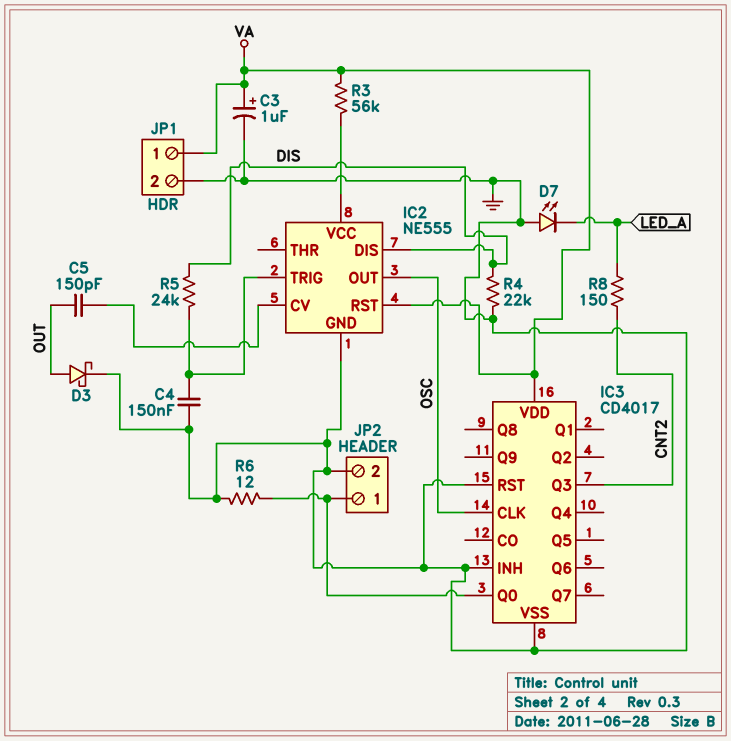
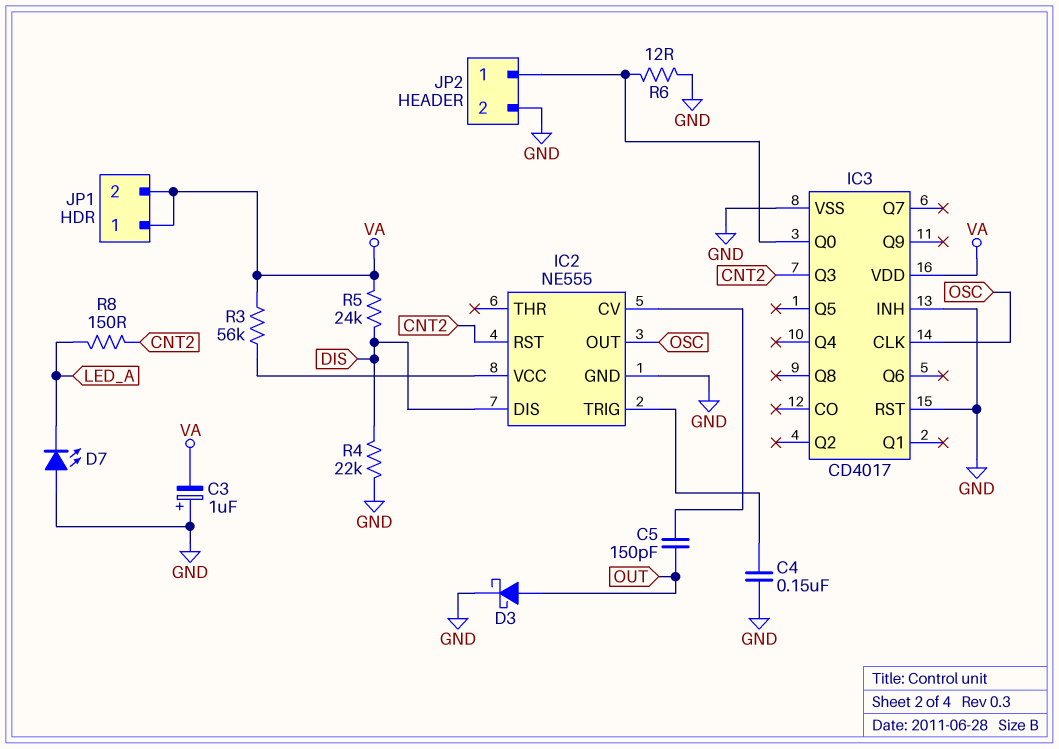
C3: 1uF (plus VA, minus GND) -> 1uF (plus GND, minus VA)
IC2 pin RST: VA -> CNT2
JP1 pin 2: GND -> VA
R5: 24k (DIS, IC2/TRIG) -> 24k (DIS, VA)

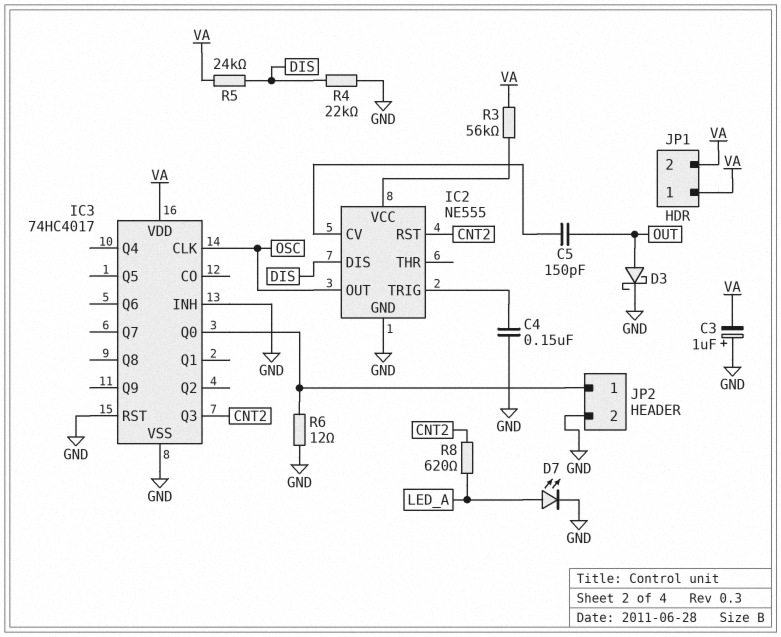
D7: LED (A GND, K LED_A) -> LED (A LED_A, K GND)
IC3: CD4017 -> 74HC4017
R8: 150 (CNT2, LED_A) -> 620 (CNT2, LED_A)

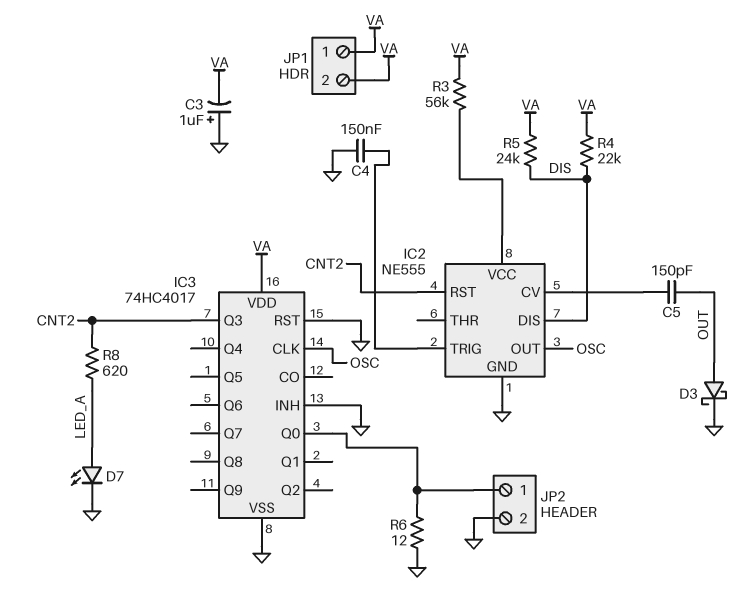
R4: 22k (DIS, GND) -> 22k (DIS, VA)

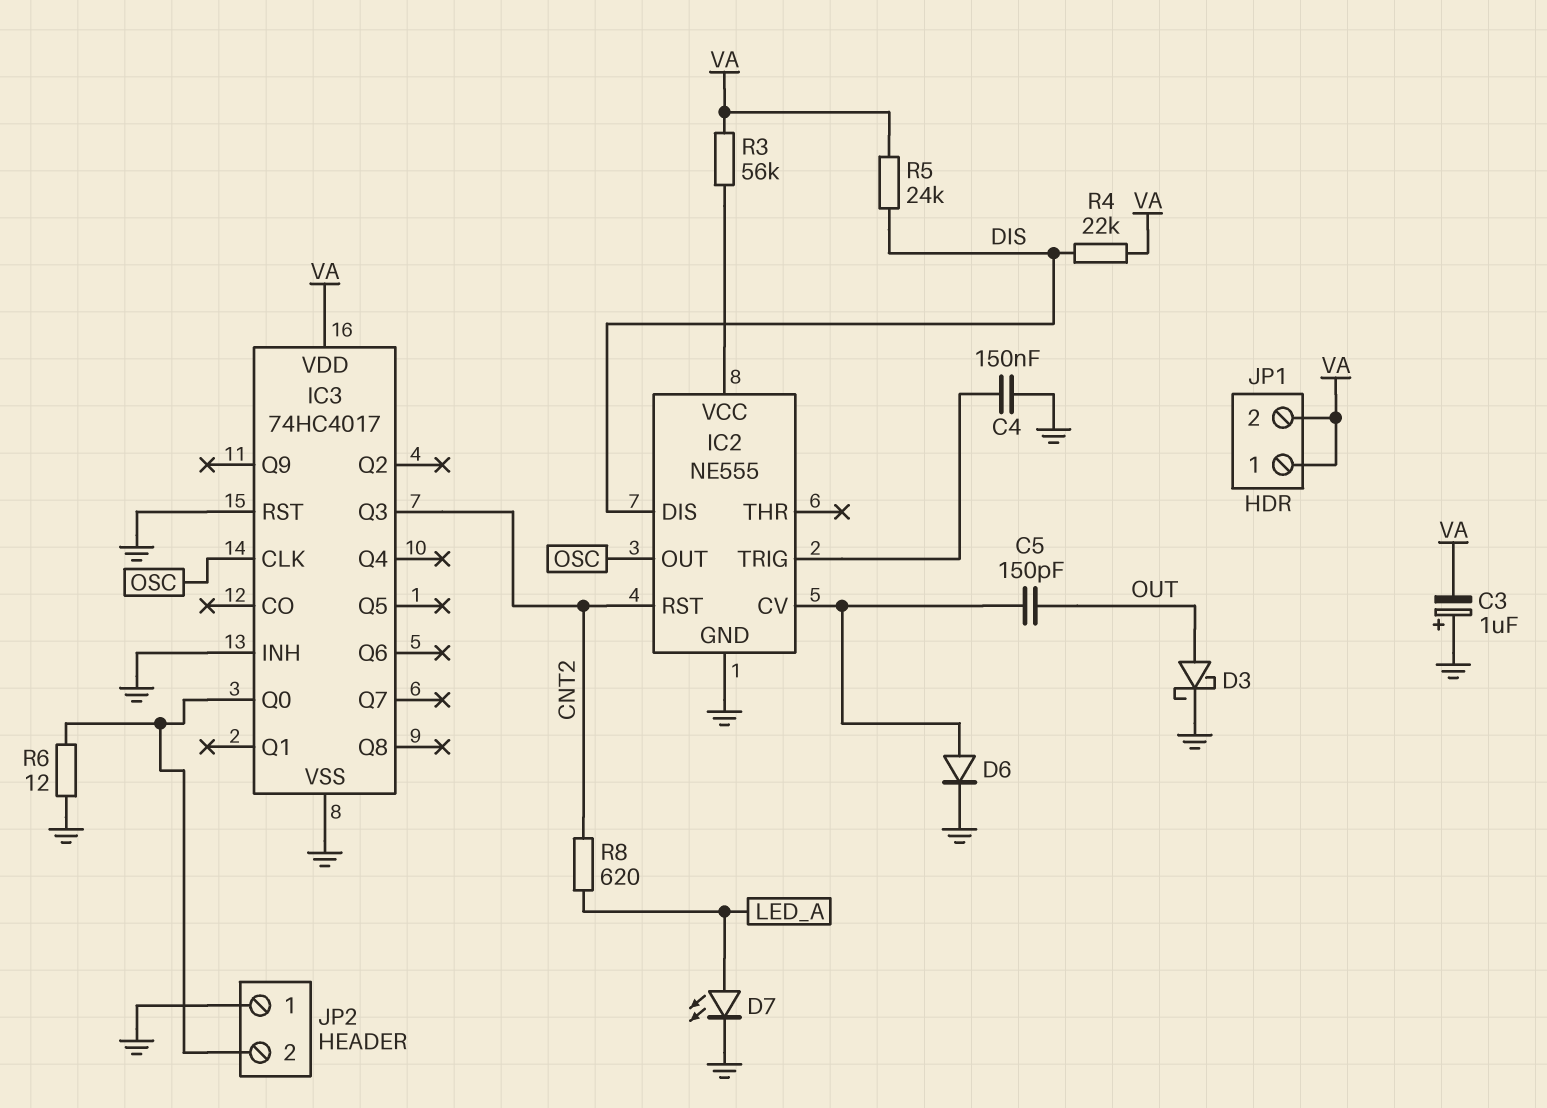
D6: none -> diode (A IC2/CV, K GND)
JP2 pin 1: IC3/Q0 -> GND
JP2 pin 2: GND -> IC3/Q0

